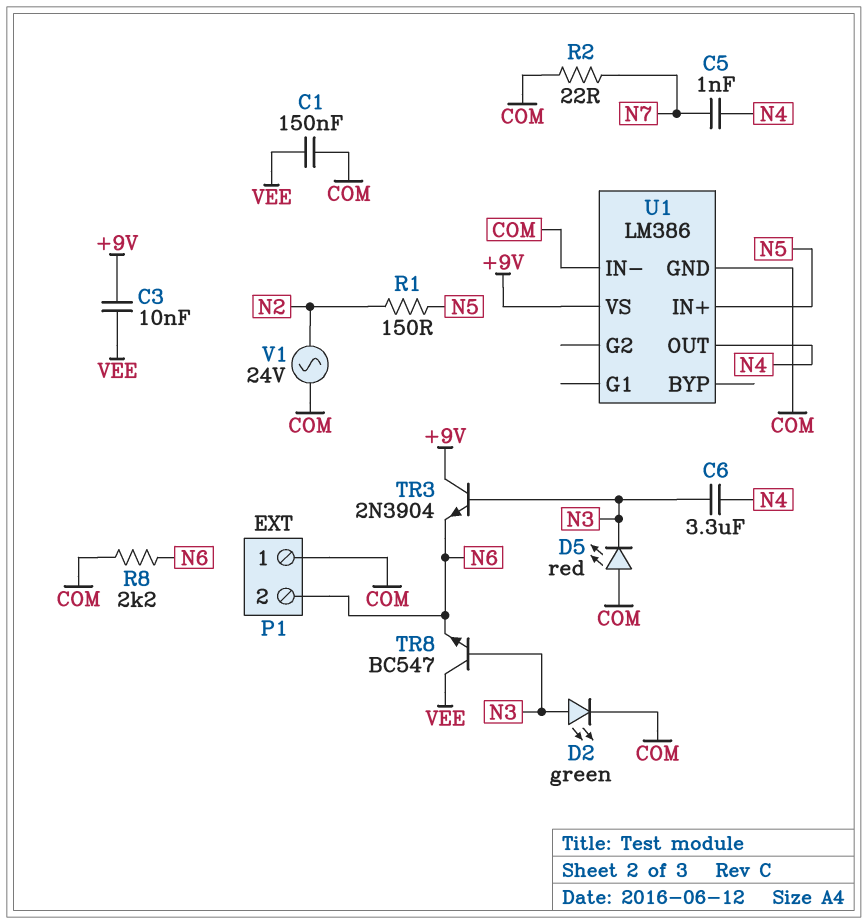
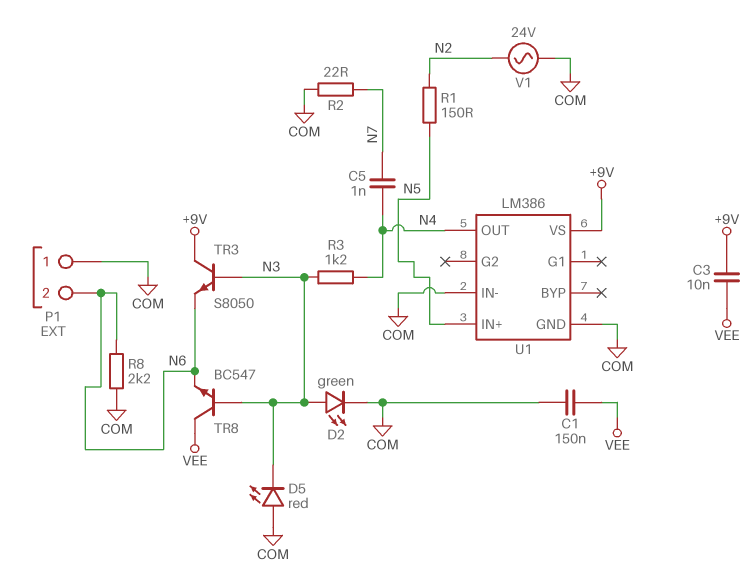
C6: 3.3uF (N3, N4) -> none
R3: none -> 1.2k (N3, N4)
TR3: NPN 2N3904 (B N3, C +9V, E N6) -> NPN S8050 (B N3, C +9V, E N6)

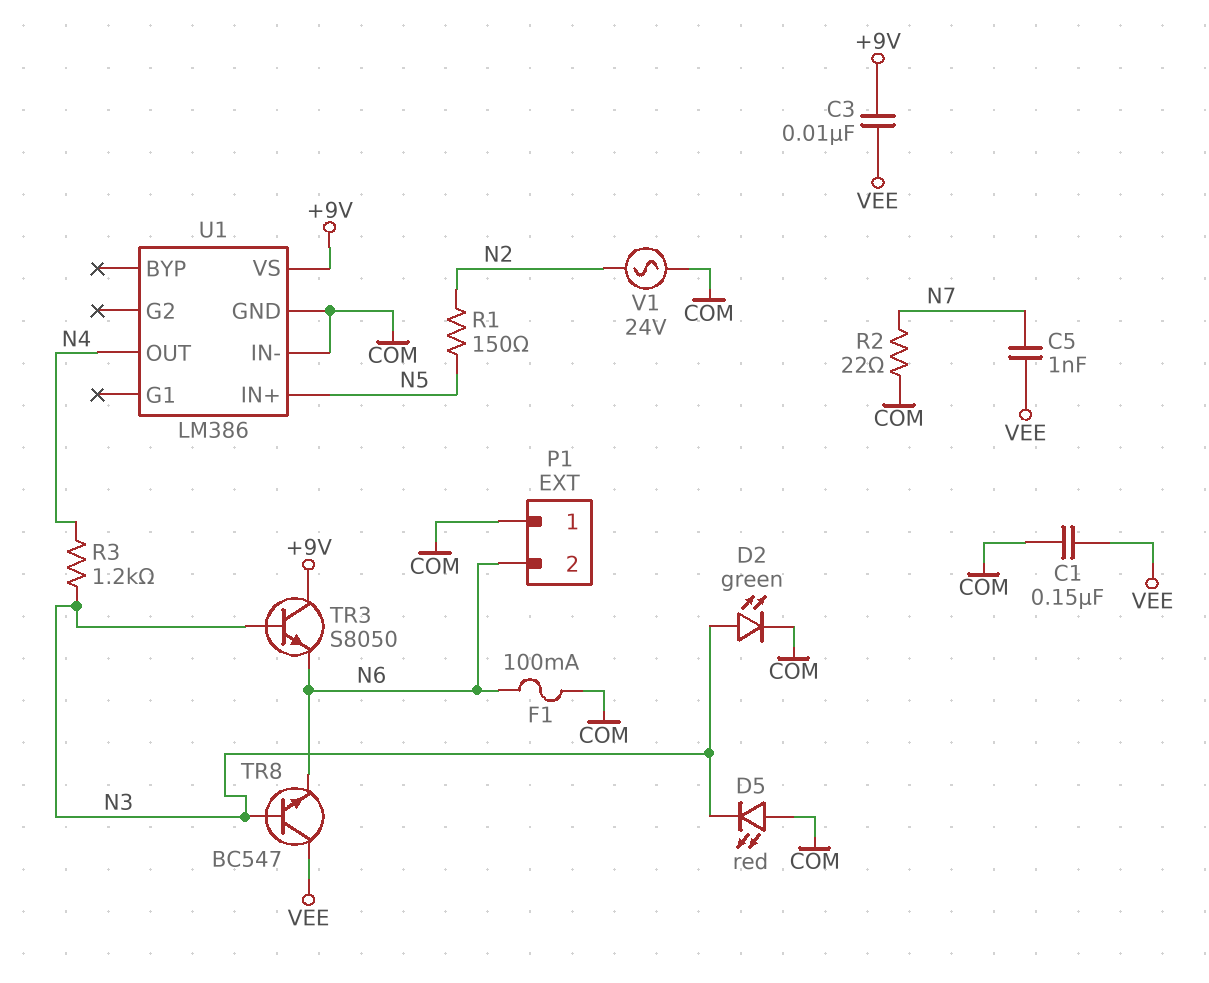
C5: 1nF (N4, N7) -> 1nF (N7, VEE)
F1: none -> 100mA (COM, N6)
R8: 2.2k (COM, N6) -> none

